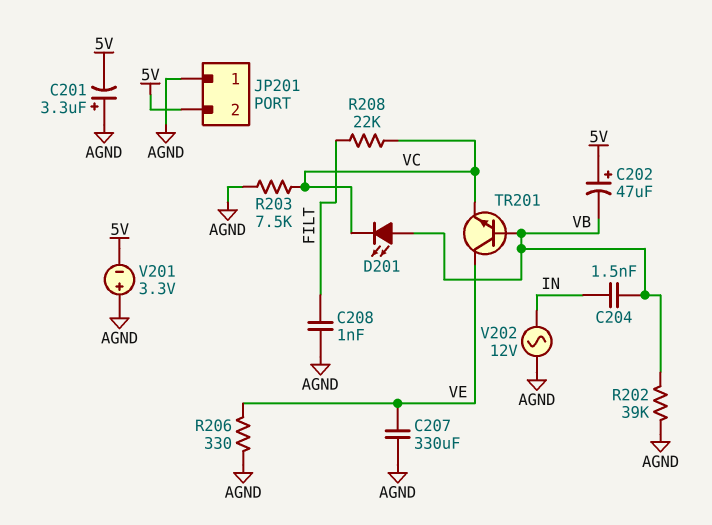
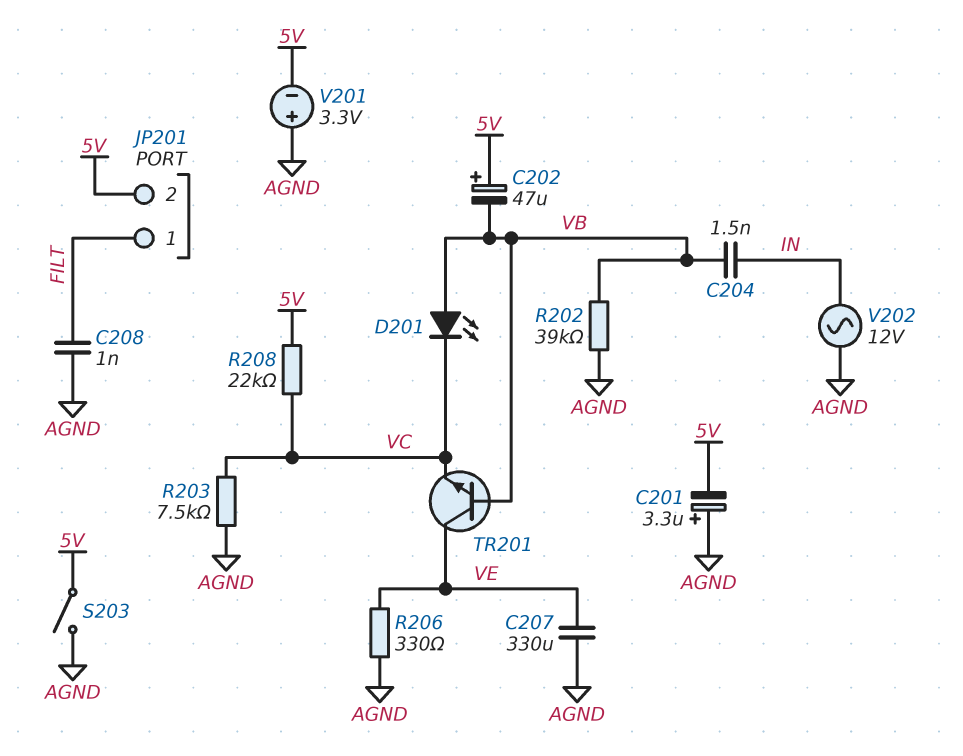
JP201 pin 1: AGND -> FILT
R208: 22k (FILT, VC) -> 22k (5V, VC)
S203: none -> switch (5V, AGND)

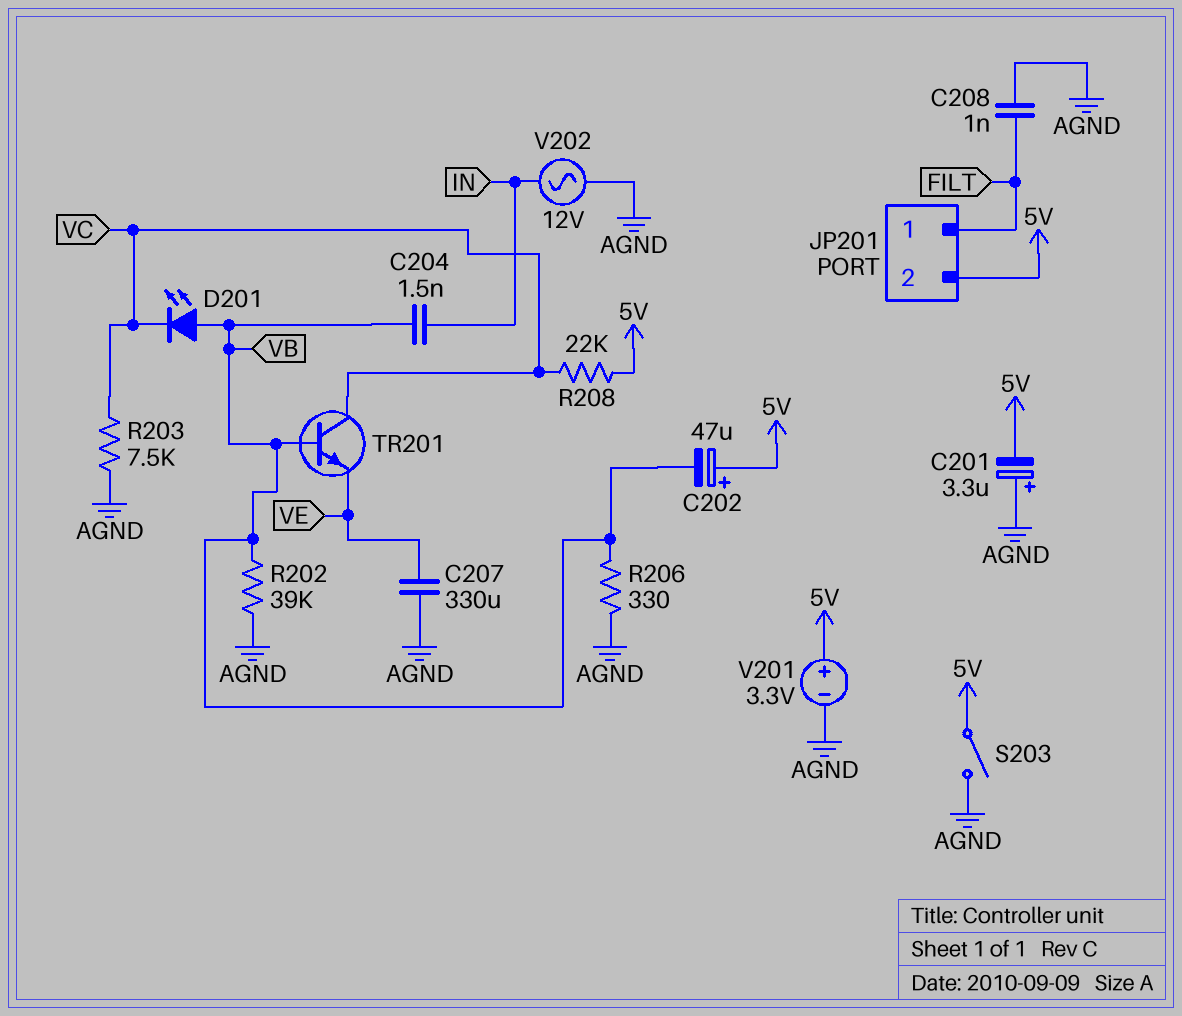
R206: 330 (AGND, VE) -> 330 (AGND, VB)
TR201: NPN (B VB, C VE, E VC) -> NPN (B VB, C VC, E VE)
V201: 3.3V (plus AGND, minus 5V) -> 3.3V (plus 5V, minus AGND)

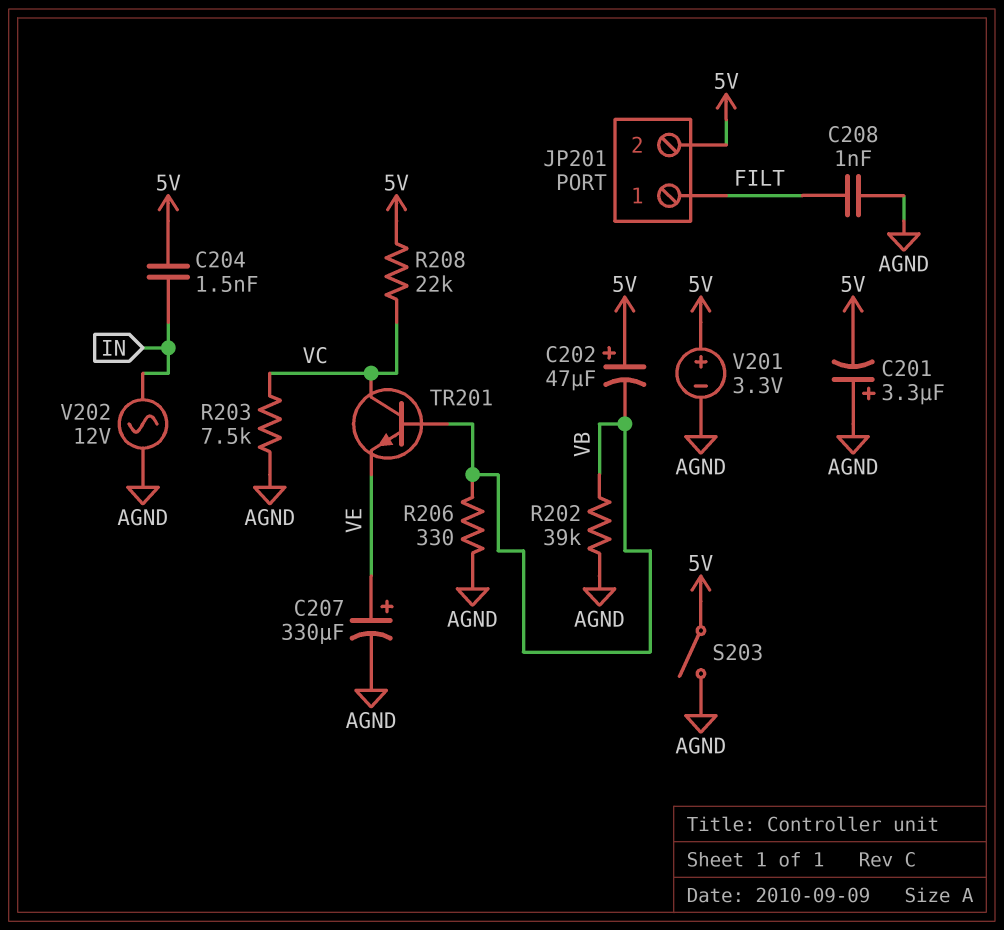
C204: 1.5nF (IN, VB) -> 1.5nF (5V, IN)
C207: 330uF (AGND, VE) -> 330uF (plus VE, minus AGND)
D201: LED (A VB, K VC) -> none

